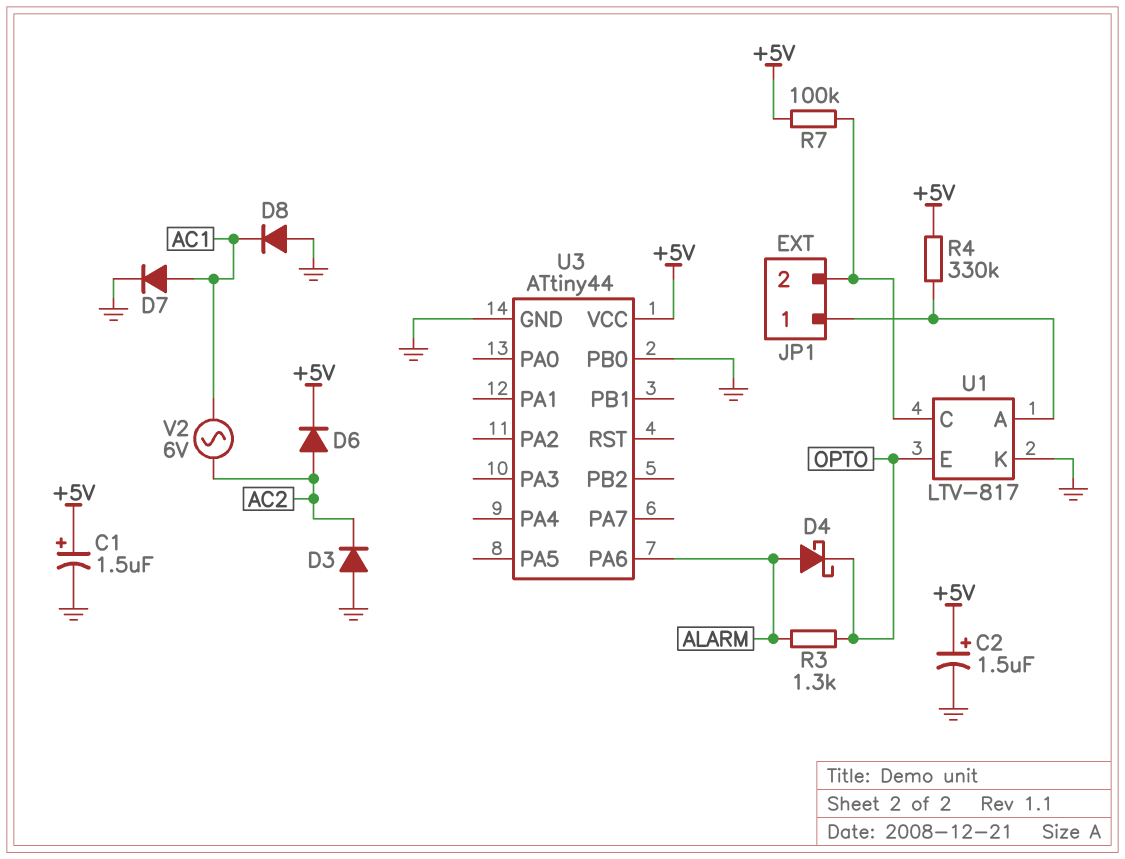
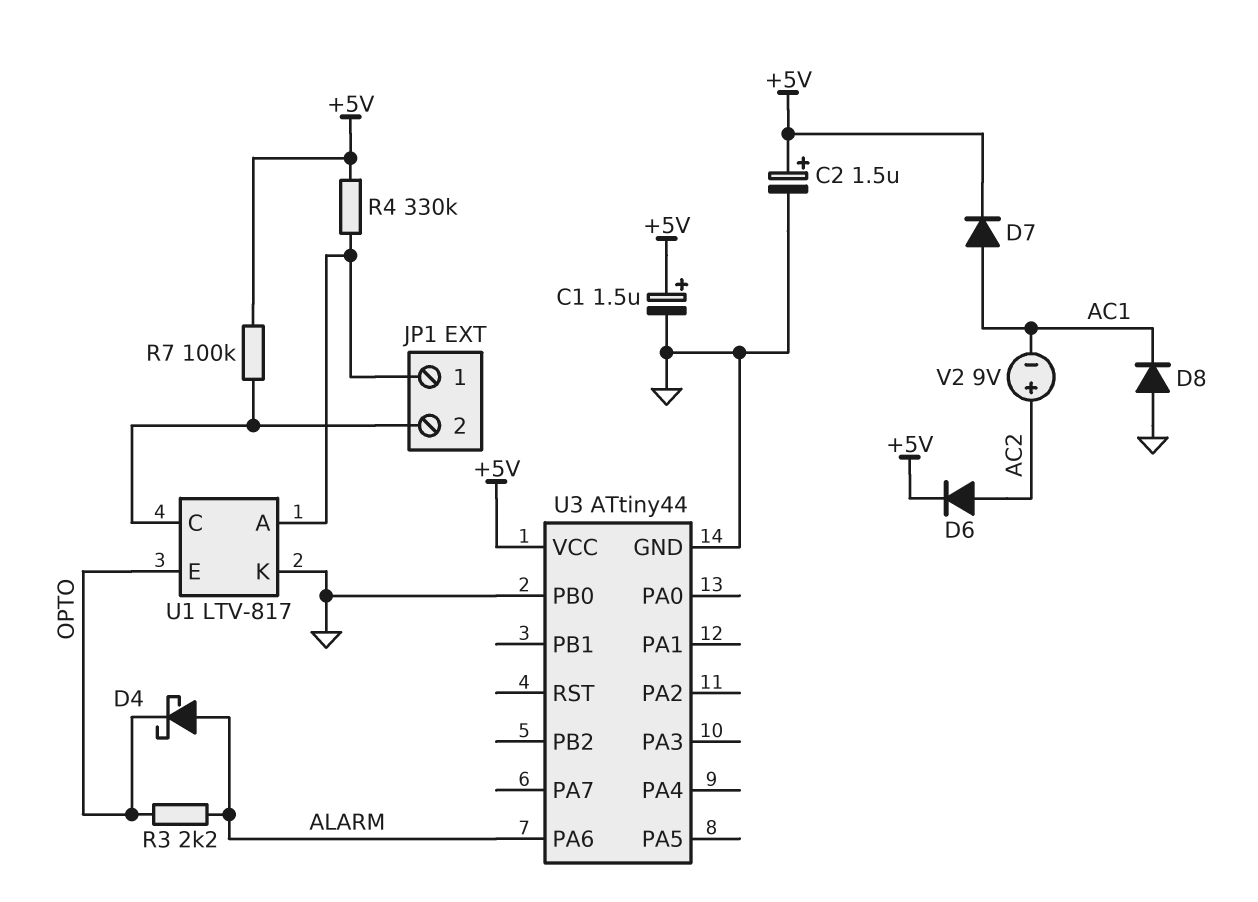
D3: diode (A GND, K AC2) -> none
D7: diode (A AC1, K GND) -> diode (A AC1, K +5V)
R3: 1.3k (ALARM, OPTO) -> 2.2k (ALARM, OPTO)
V2: AC 6V (AC1, AC2) -> 9V (plus AC2, minus AC1)

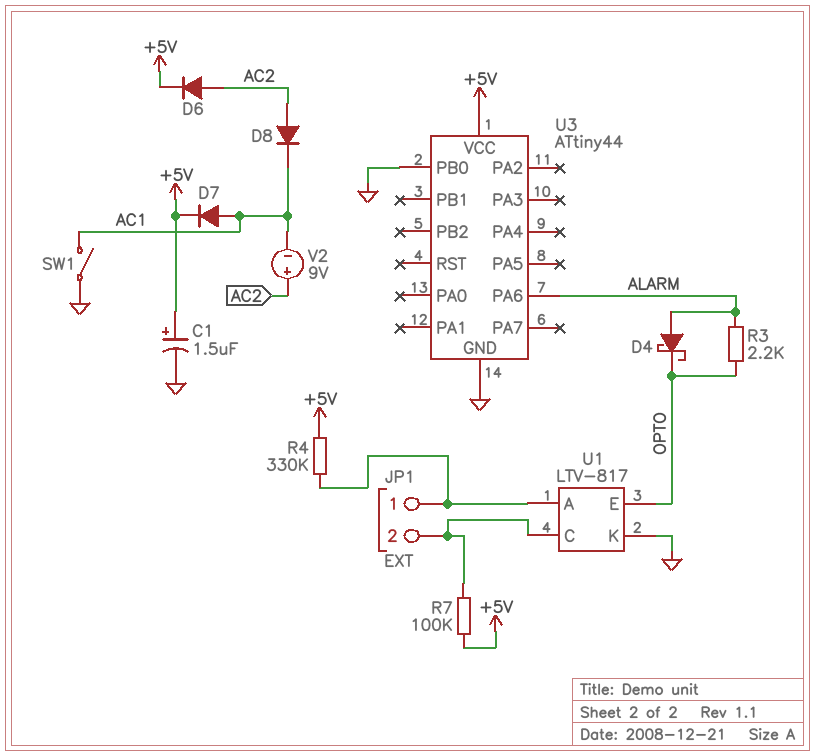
C2: 1.5uF (plus +5V, minus GND) -> none
D8: diode (A GND, K AC1) -> diode (A AC2, K AC1)
SW1: none -> switch (AC1, GND)

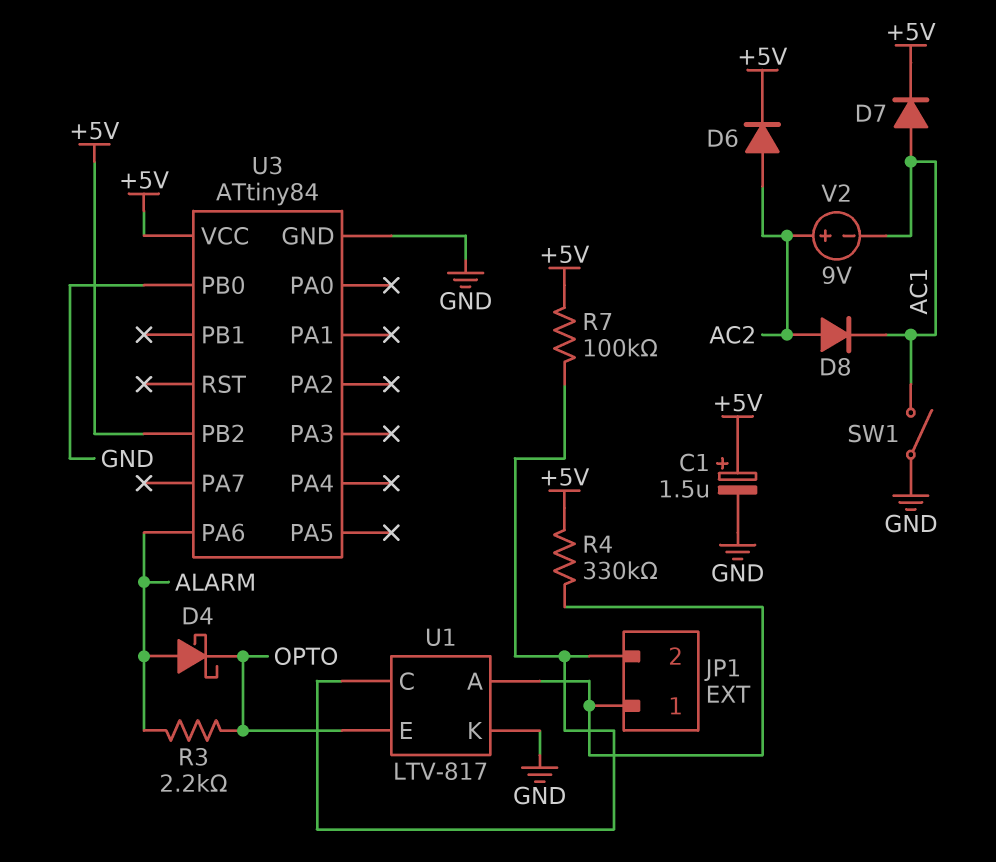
U3: ATtiny44 -> ATtiny84
U3 pin PB2: none -> +5V

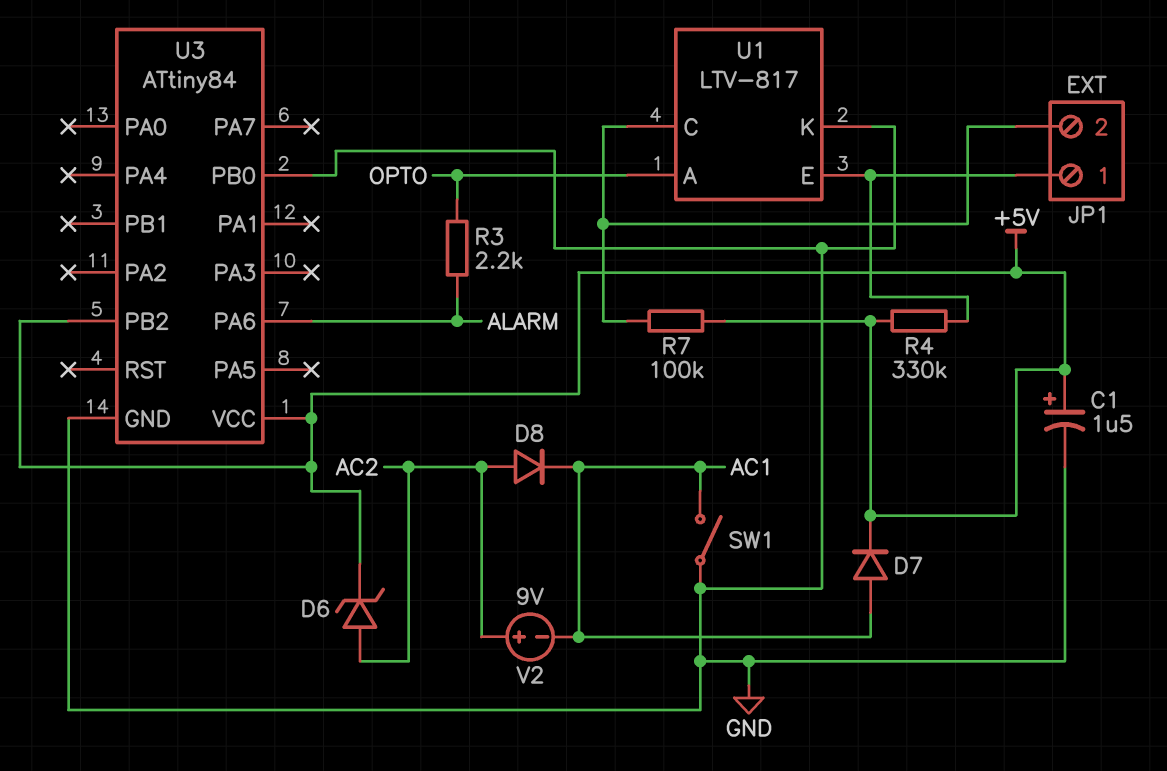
D4: schottky (A ALARM, K OPTO) -> none
D6: diode (A AC2, K +5V) -> zener (A AC2, K +5V)
U1 pin A: JP1/1 -> OPTO
U1 pin E: OPTO -> JP1/1

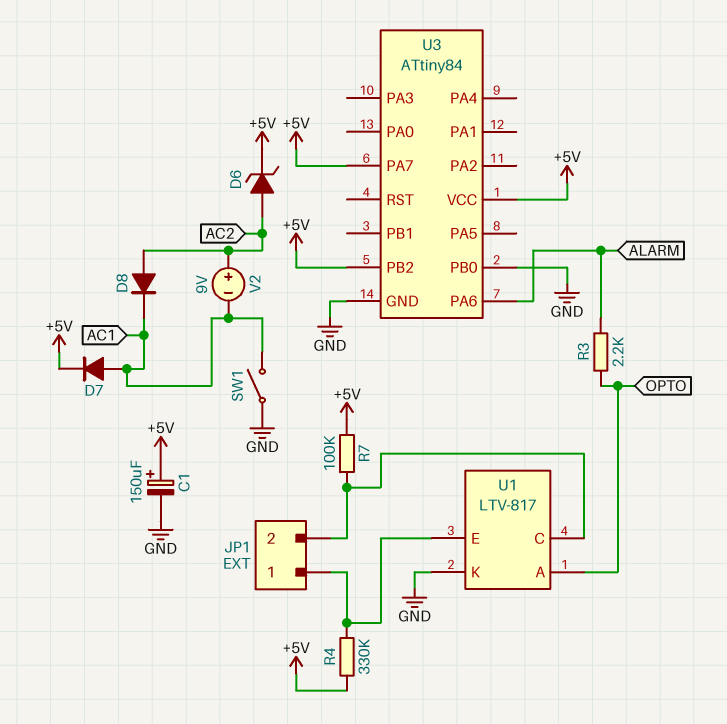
C1: 1.5uF (plus +5V, minus GND) -> 150uF (plus +5V, minus GND)
U3 pin PA7: none -> +5V

